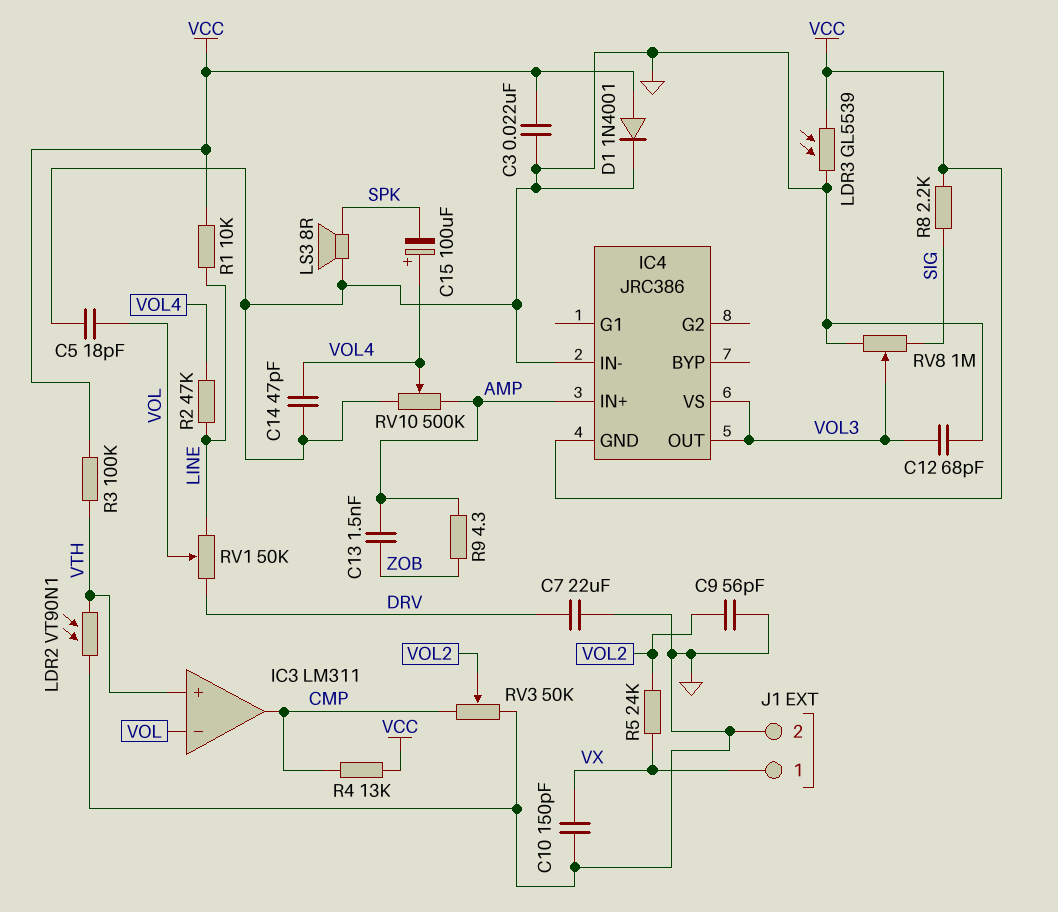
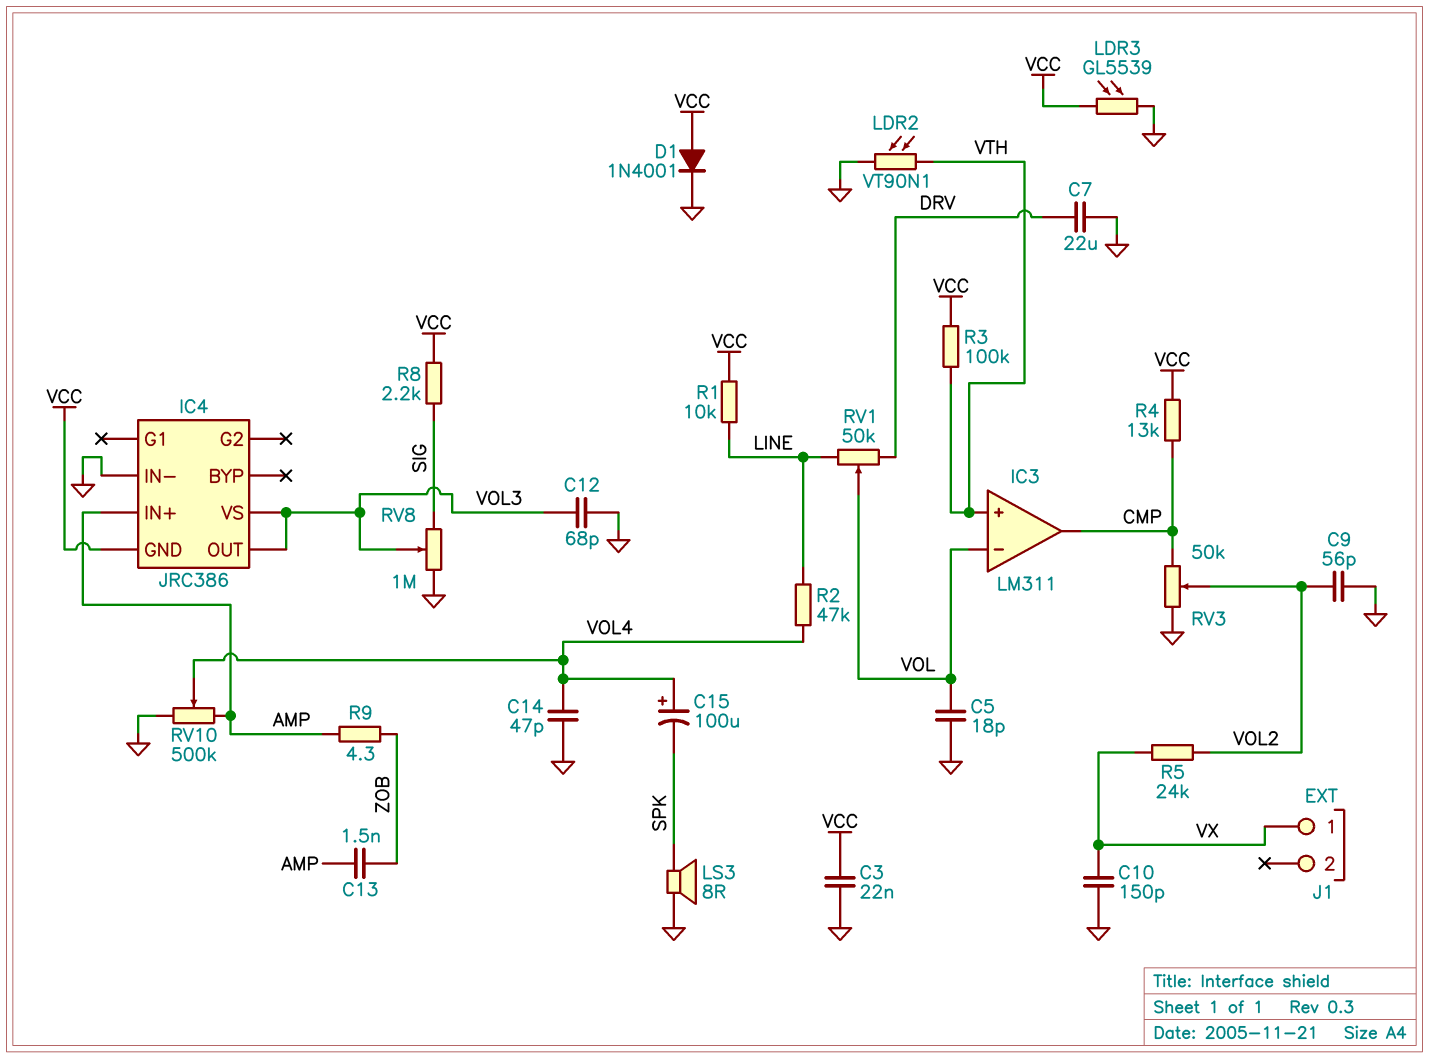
J1 pin 2: GND -> none

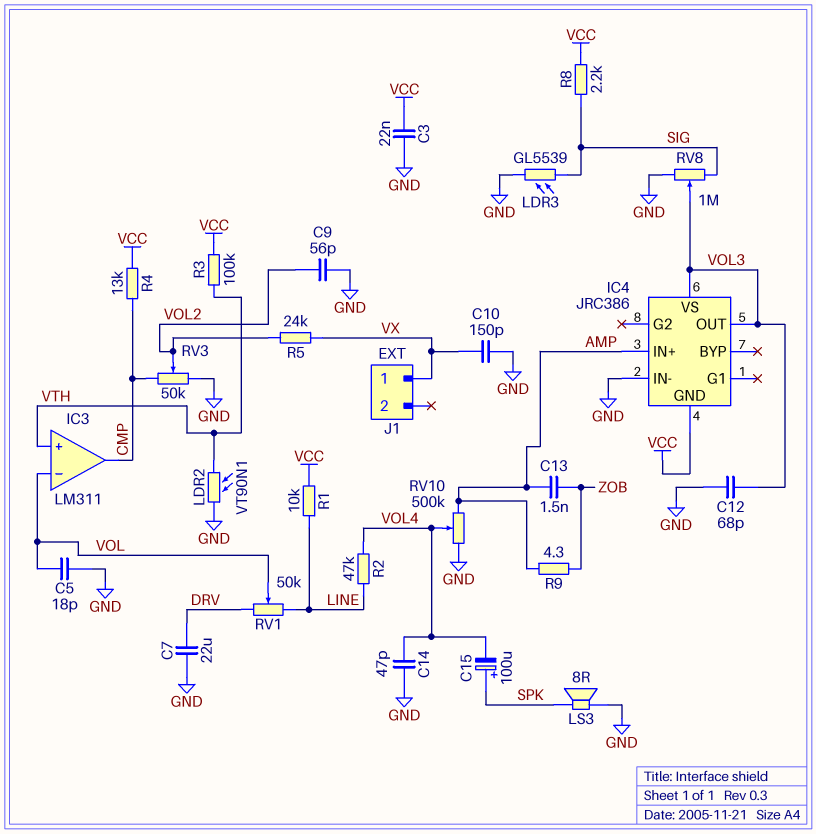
C15: 100uF (plus VOL4, minus SPK) -> 100uF (plus SPK, minus VOL4)
D1: diode 1N4001 (A VCC, K GND) -> none
LDR3: GL5539 (GND, VCC) -> GL5539 (GND, SIG)

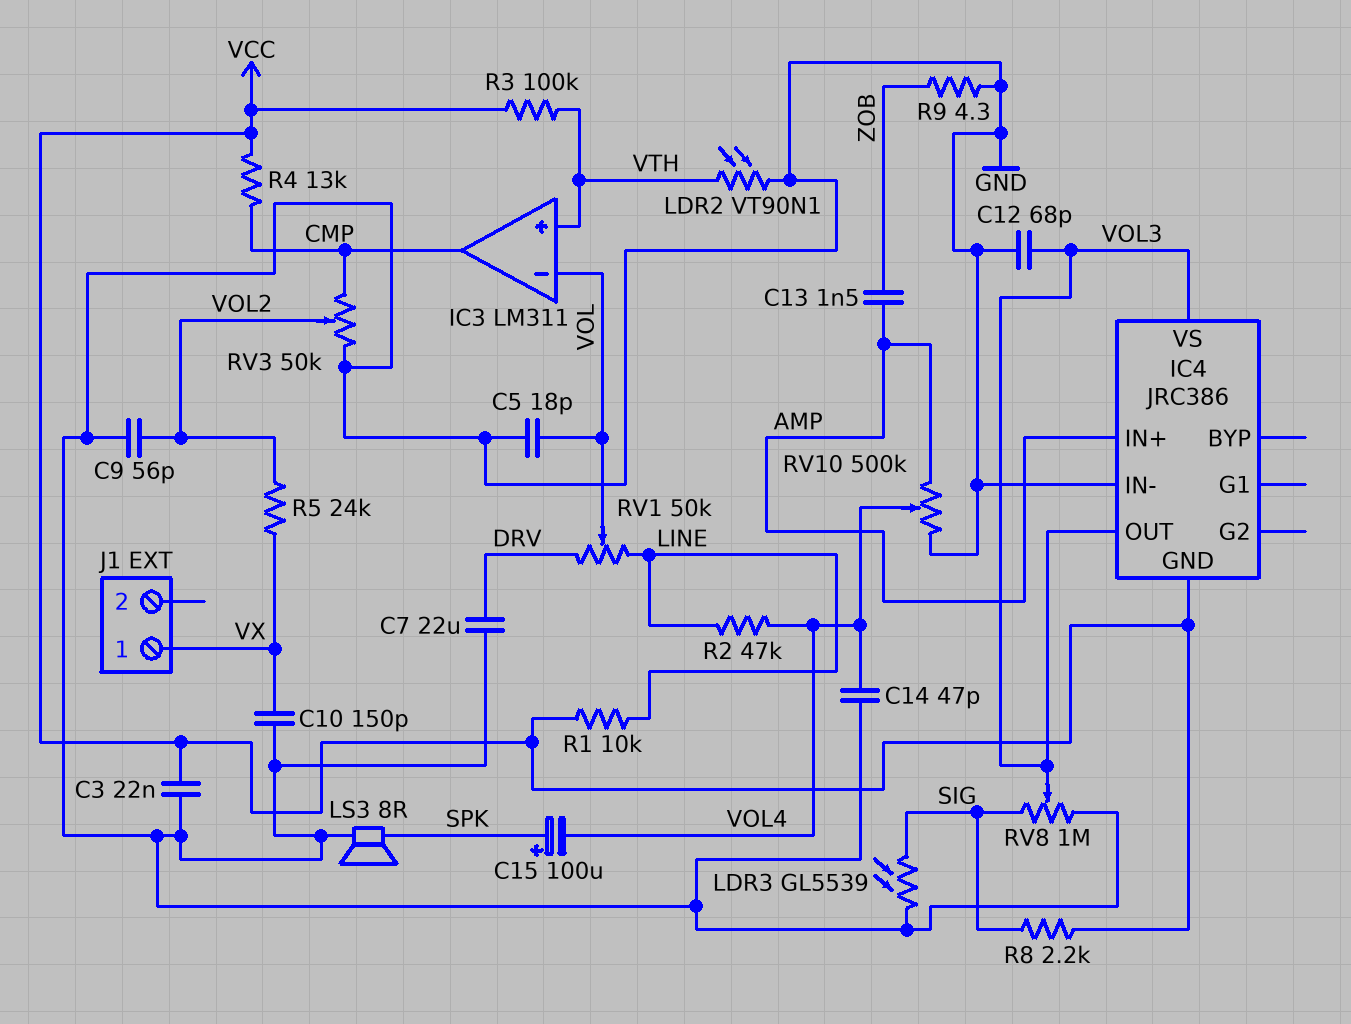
R9: 4.3 (AMP, ZOB) -> 4.3 (GND, ZOB)

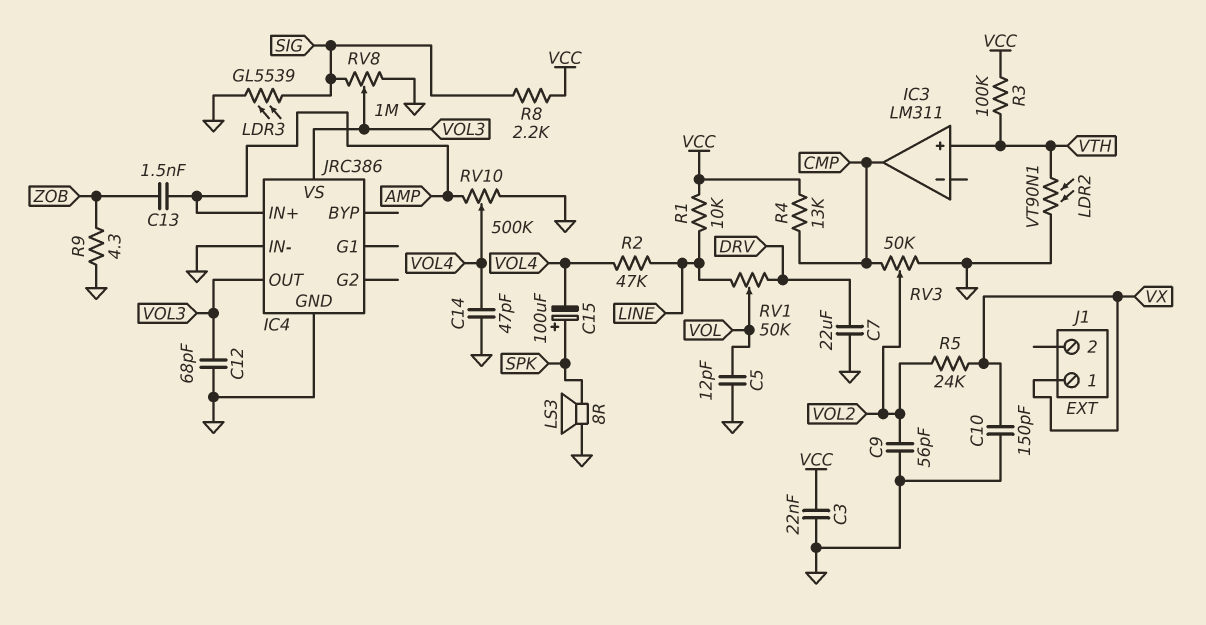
C5: 18pF (GND, VOL) -> 12pF (GND, VOL)
IC3 pin in-: VOL -> none
IC4 pin GND: VCC -> GND

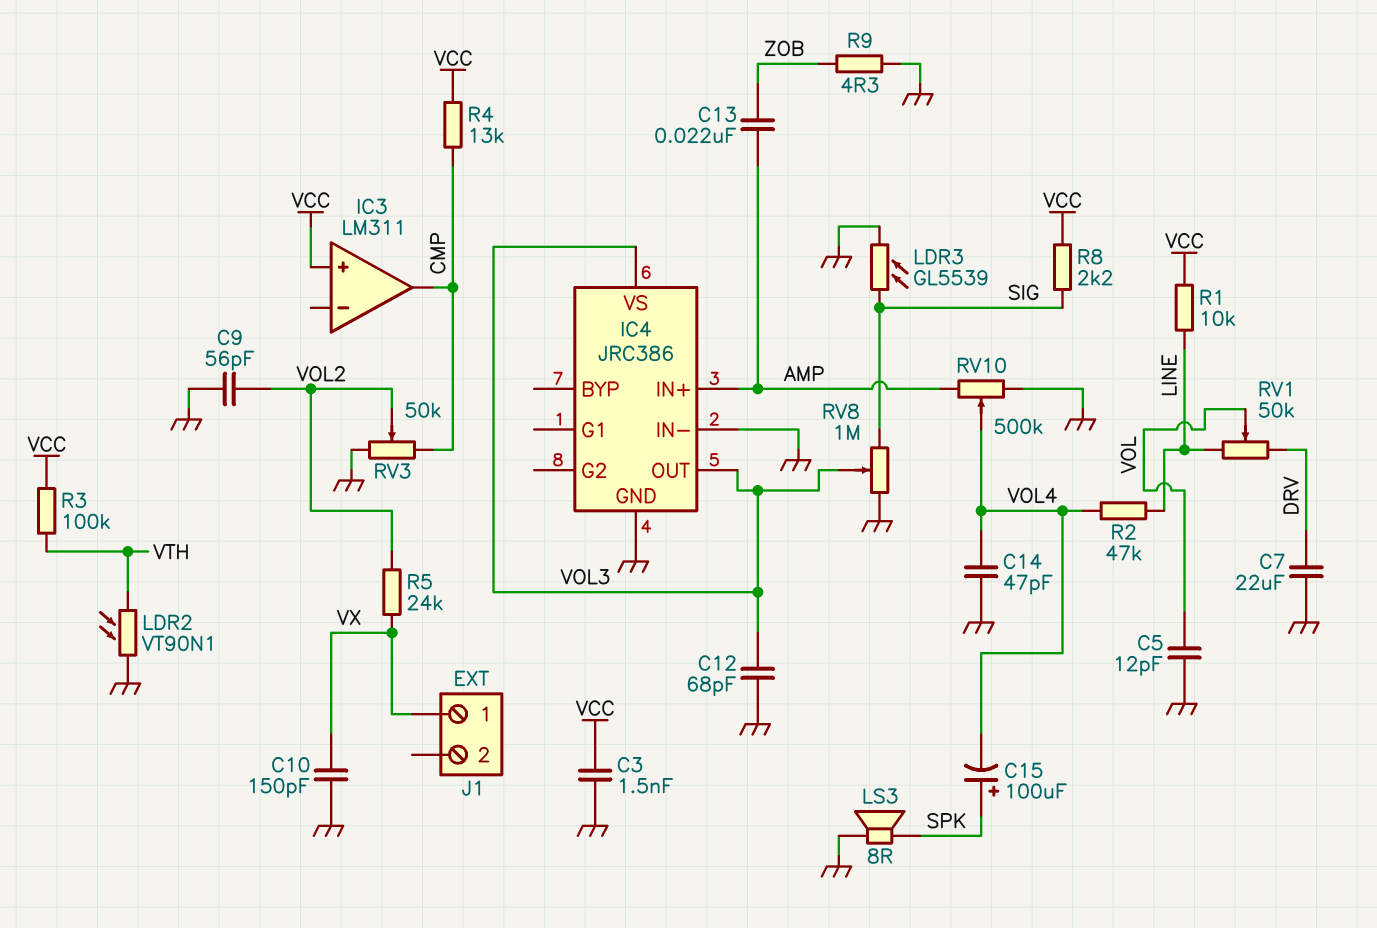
C3: 22nF (GND, VCC) -> 1.5nF (GND, VCC)
C13: 1.5nF (AMP, ZOB) -> 22nF (AMP, ZOB)
IC3 pin in+: VTH -> VCC

